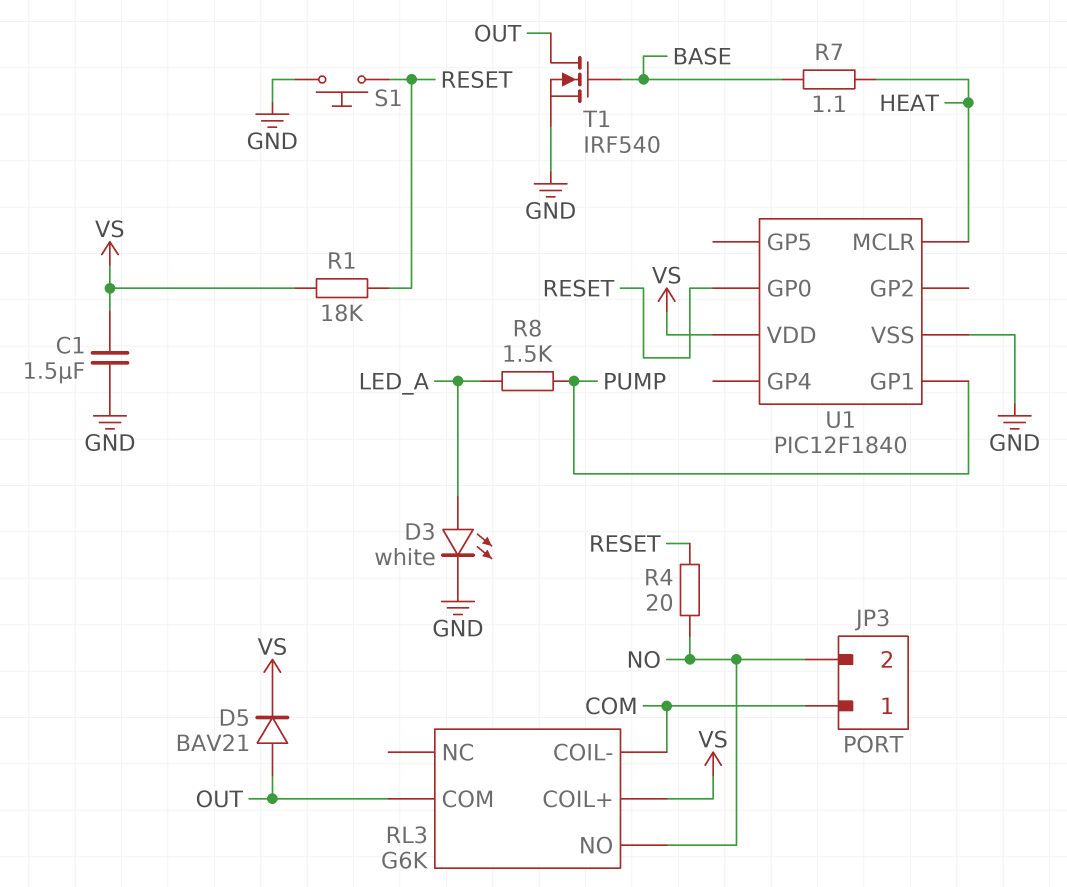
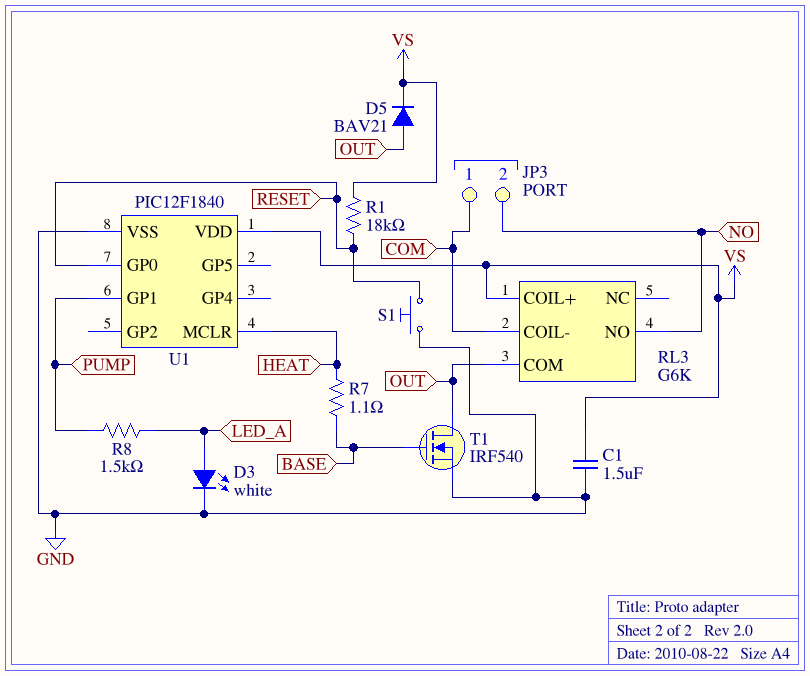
R4: 20 (NO, RESET) -> none

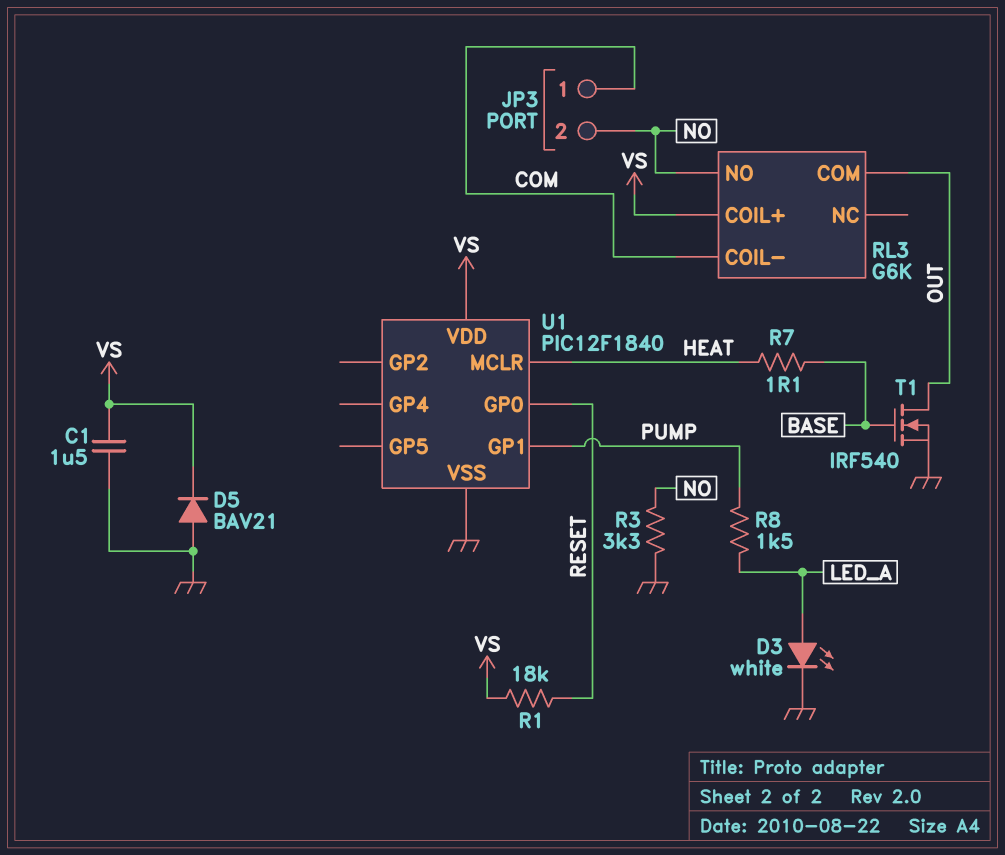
D5: diode BAV21 (A OUT, K VS) -> diode BAV21 (A GND, K VS)
R3: none -> 3.3k (GND, NO)
S1: button (GND, RESET) -> none

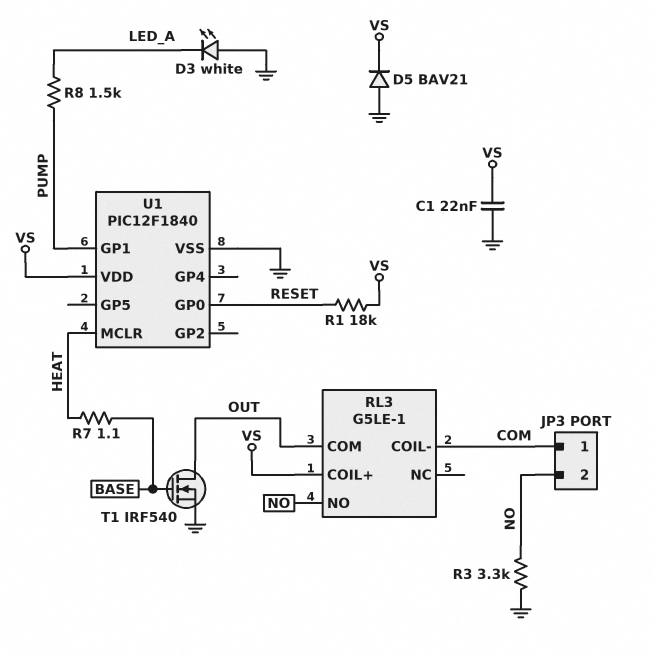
C1: 1.5uF (GND, VS) -> 22nF (GND, VS)
D3: LED white (A LED_A, K GND) -> LED white (A GND, K LED_A)
RL3: G6K -> G5LE-1

